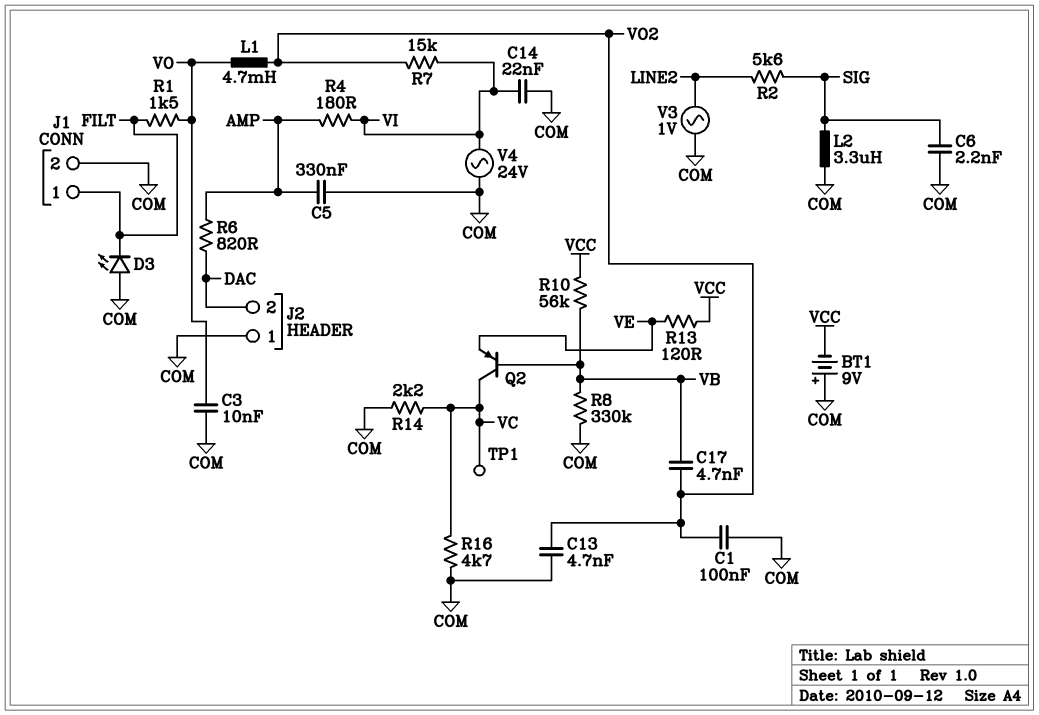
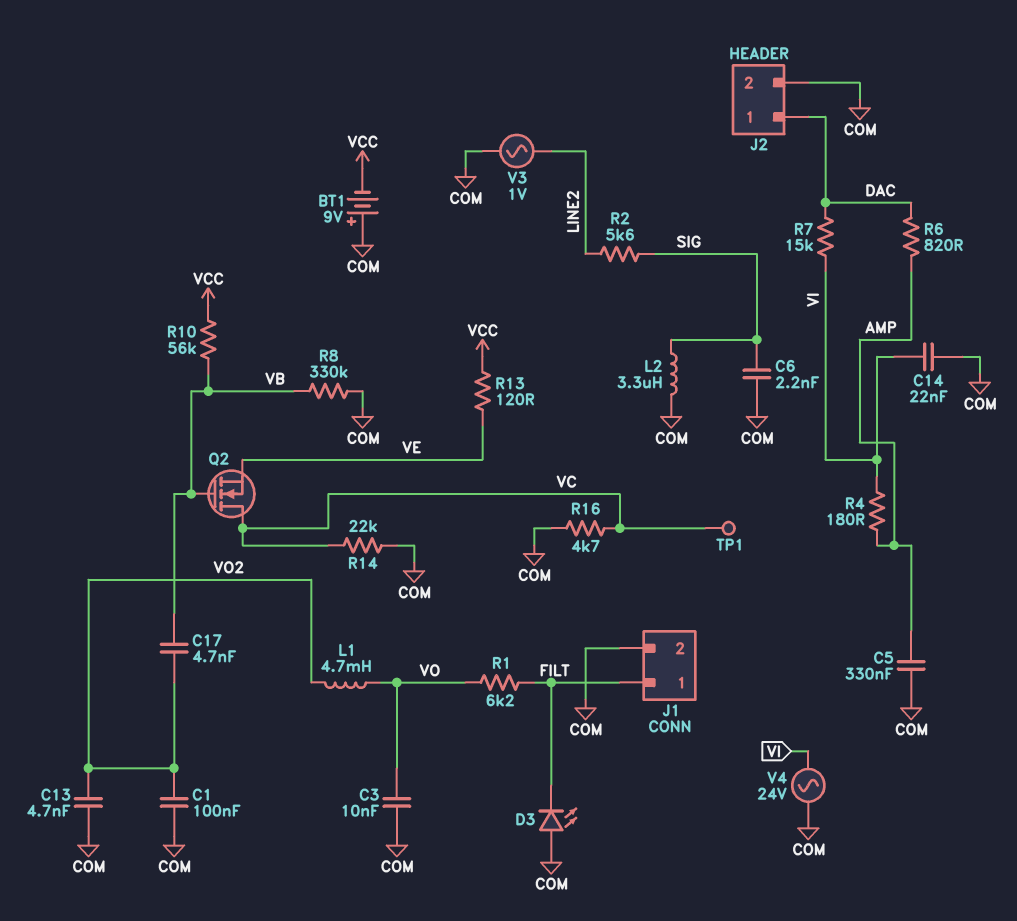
J2 pin 1: COM -> DAC
J2 pin 2: DAC -> COM
Q2: PNP (B VB, C VC, E VE) -> NMOS (G VB, D VC, S VE)
R1: 1.5k (FILT, VO) -> 6.2k (FILT, VO)
R7: 15k (VI, VO2) -> 15k (DAC, VI)
R14: 2.2k (COM, VC) -> 22k (COM, VC)

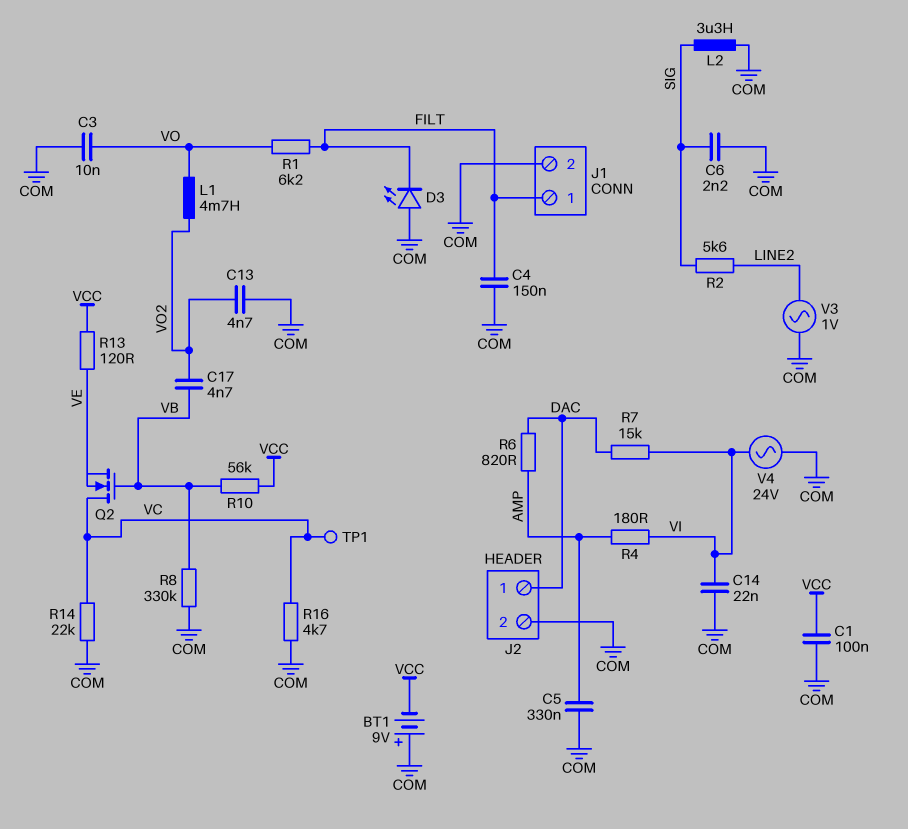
C1: 100nF (COM, VO2) -> 100nF (COM, VCC)
C4: none -> 150nF (COM, FILT)

